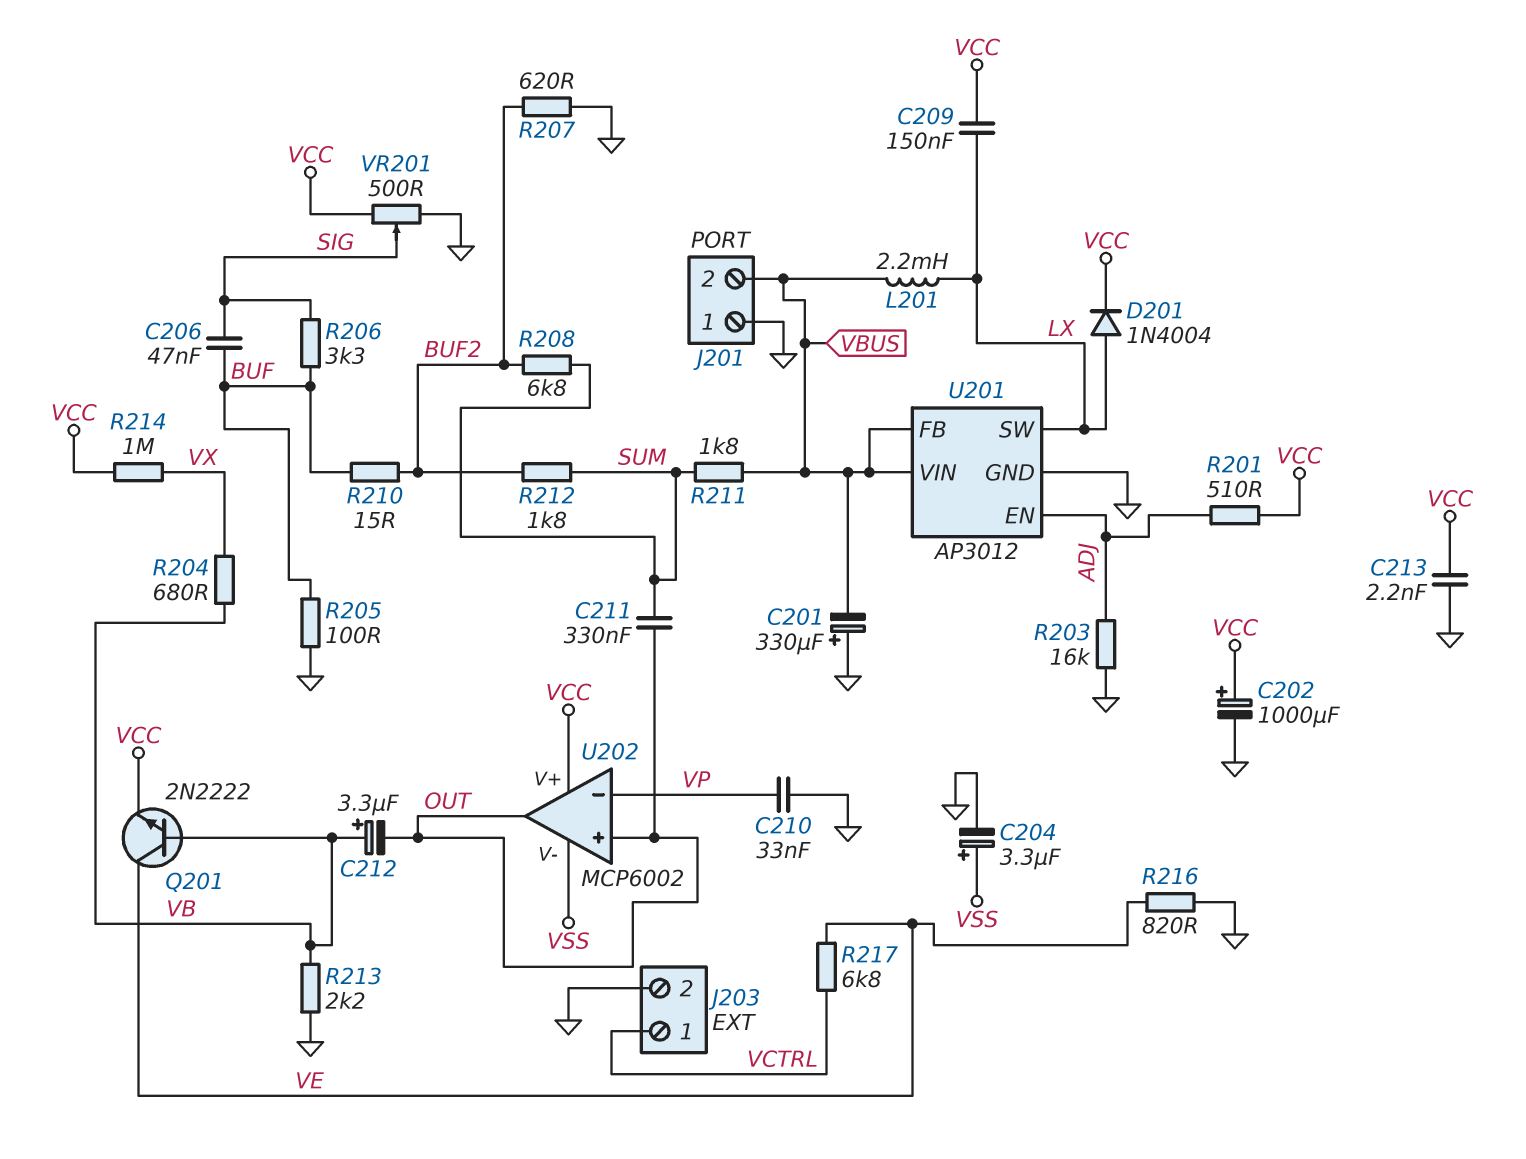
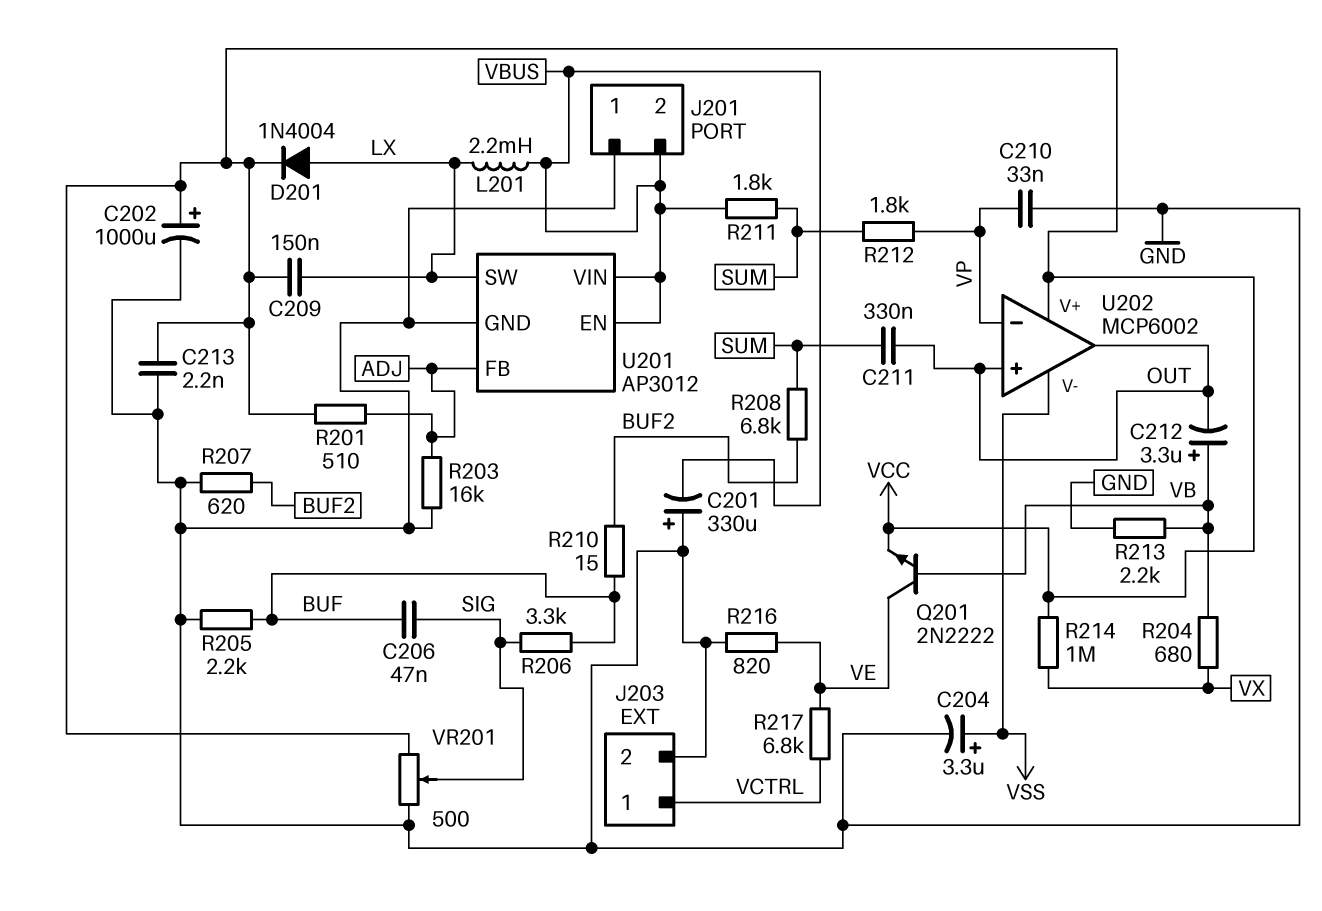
R205: 100 (BUF, GND) -> 2.2k (BUF, GND)
R212: 1.8k (BUF2, SUM) -> 1.8k (SUM, VP)
U201 pin EN: ADJ -> VBUS
U201 pin FB: VBUS -> ADJ

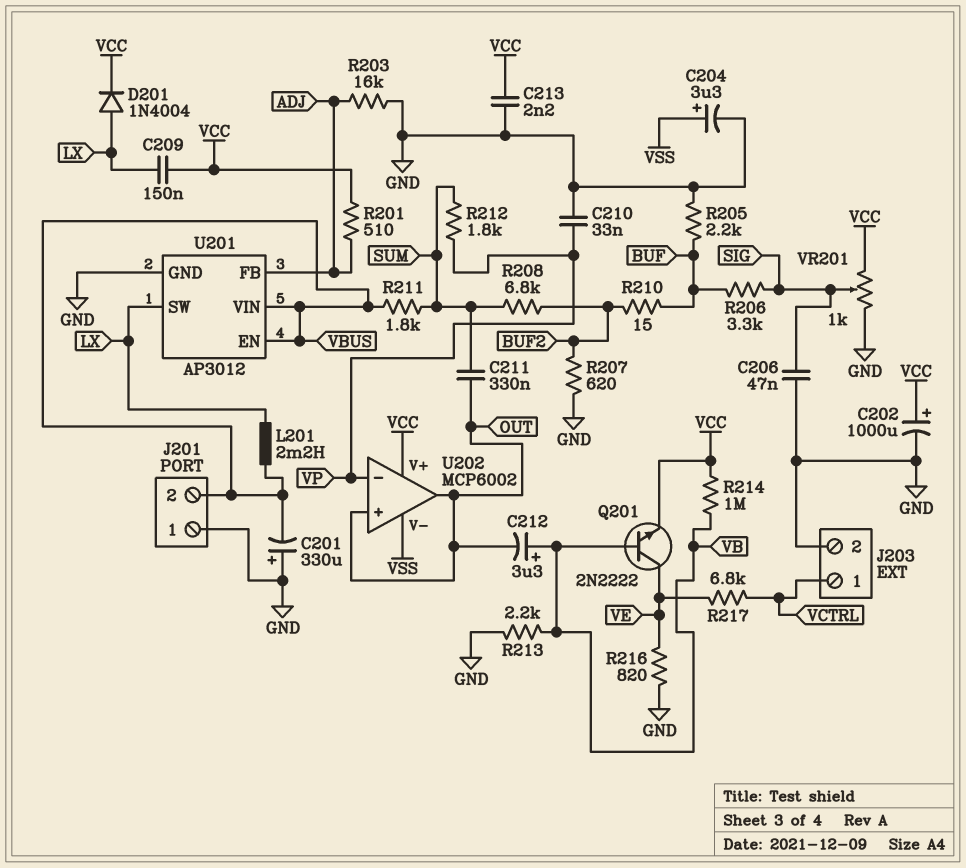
C206: 47nF (BUF, SIG) -> 47nF (GND, SIG)
R204: 680 (VB, VX) -> none
R214: 1M (VCC, VX) -> 1M (VB, VCC)
VR201: 500 (GND, VCC, wiper SIG) -> 1k (GND, VCC, wiper SIG)

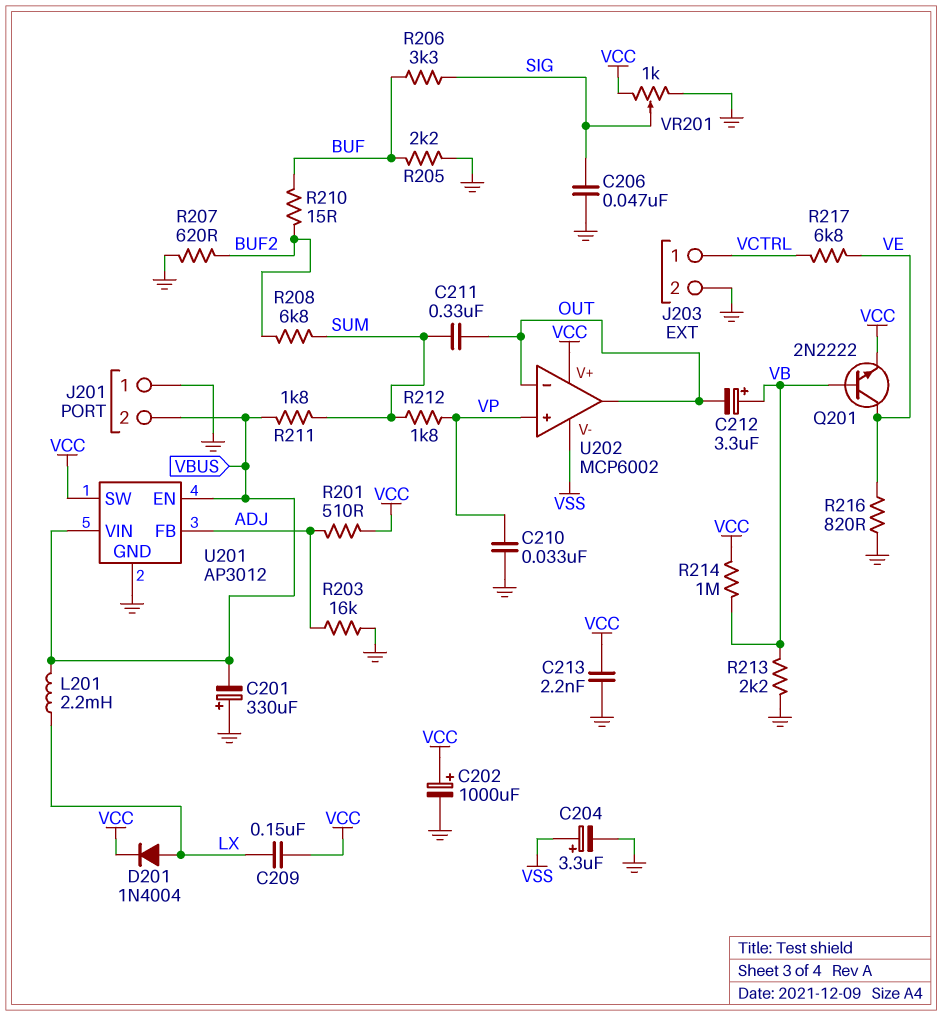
U201 pin SW: LX -> VCC
U202 pin in+: OUT -> VP
U202 pin in-: VP -> OUT

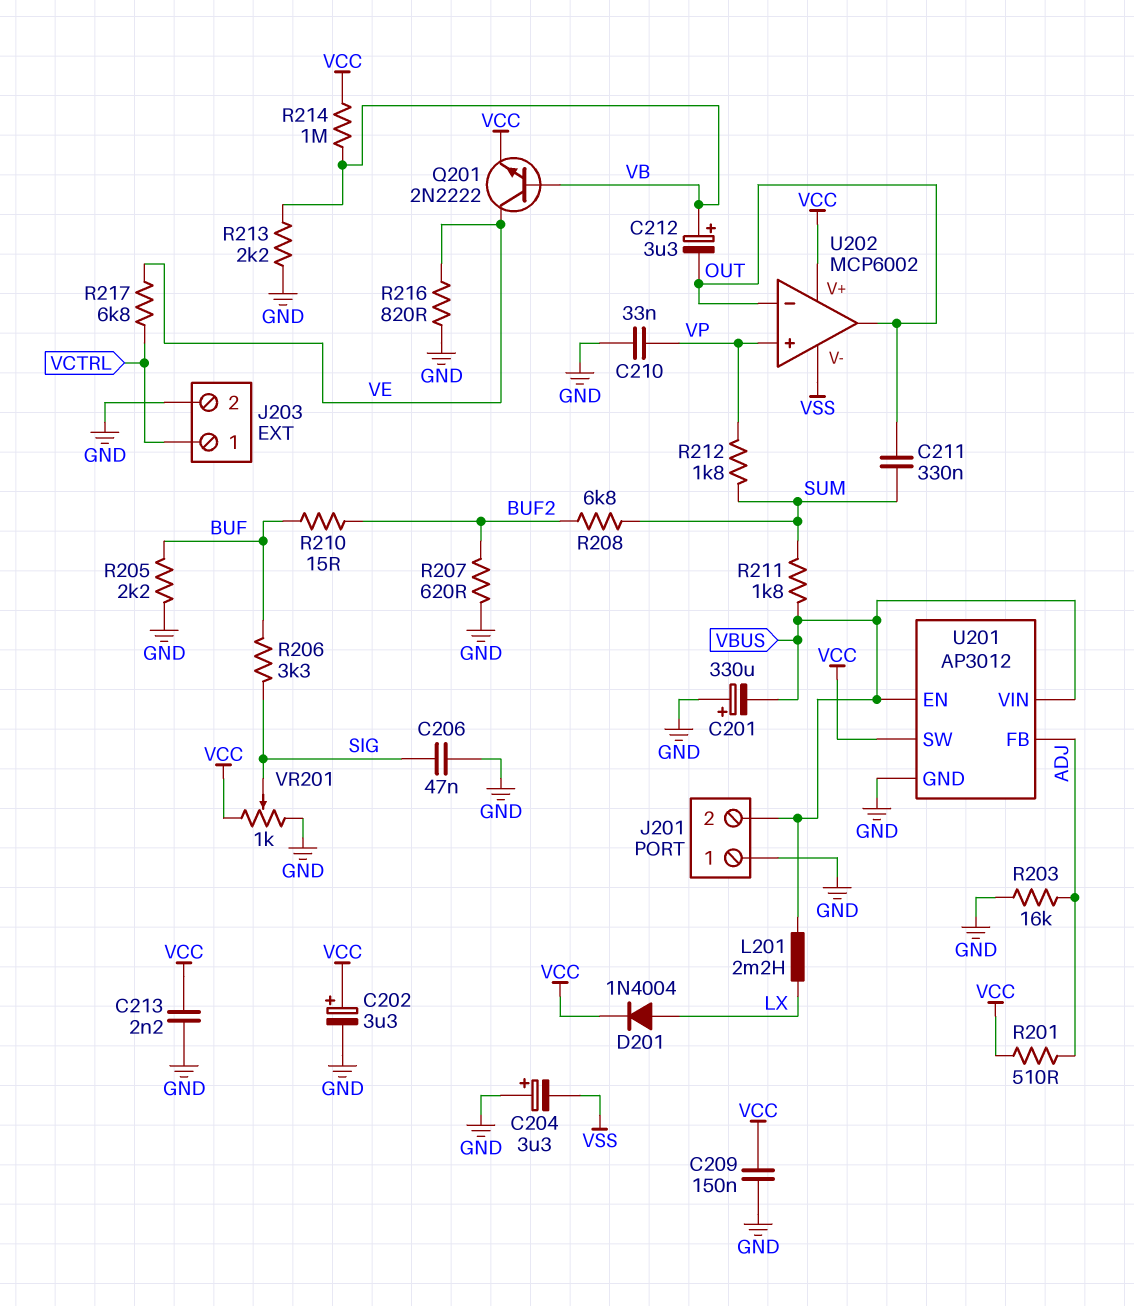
C202: 1000uF (plus VCC, minus GND) -> 3.3uF (plus VCC, minus GND)
C204: 3.3uF (plus VSS, minus GND) -> 3.3uF (plus GND, minus VSS)
C209: 150nF (LX, VCC) -> 150nF (GND, VCC)

